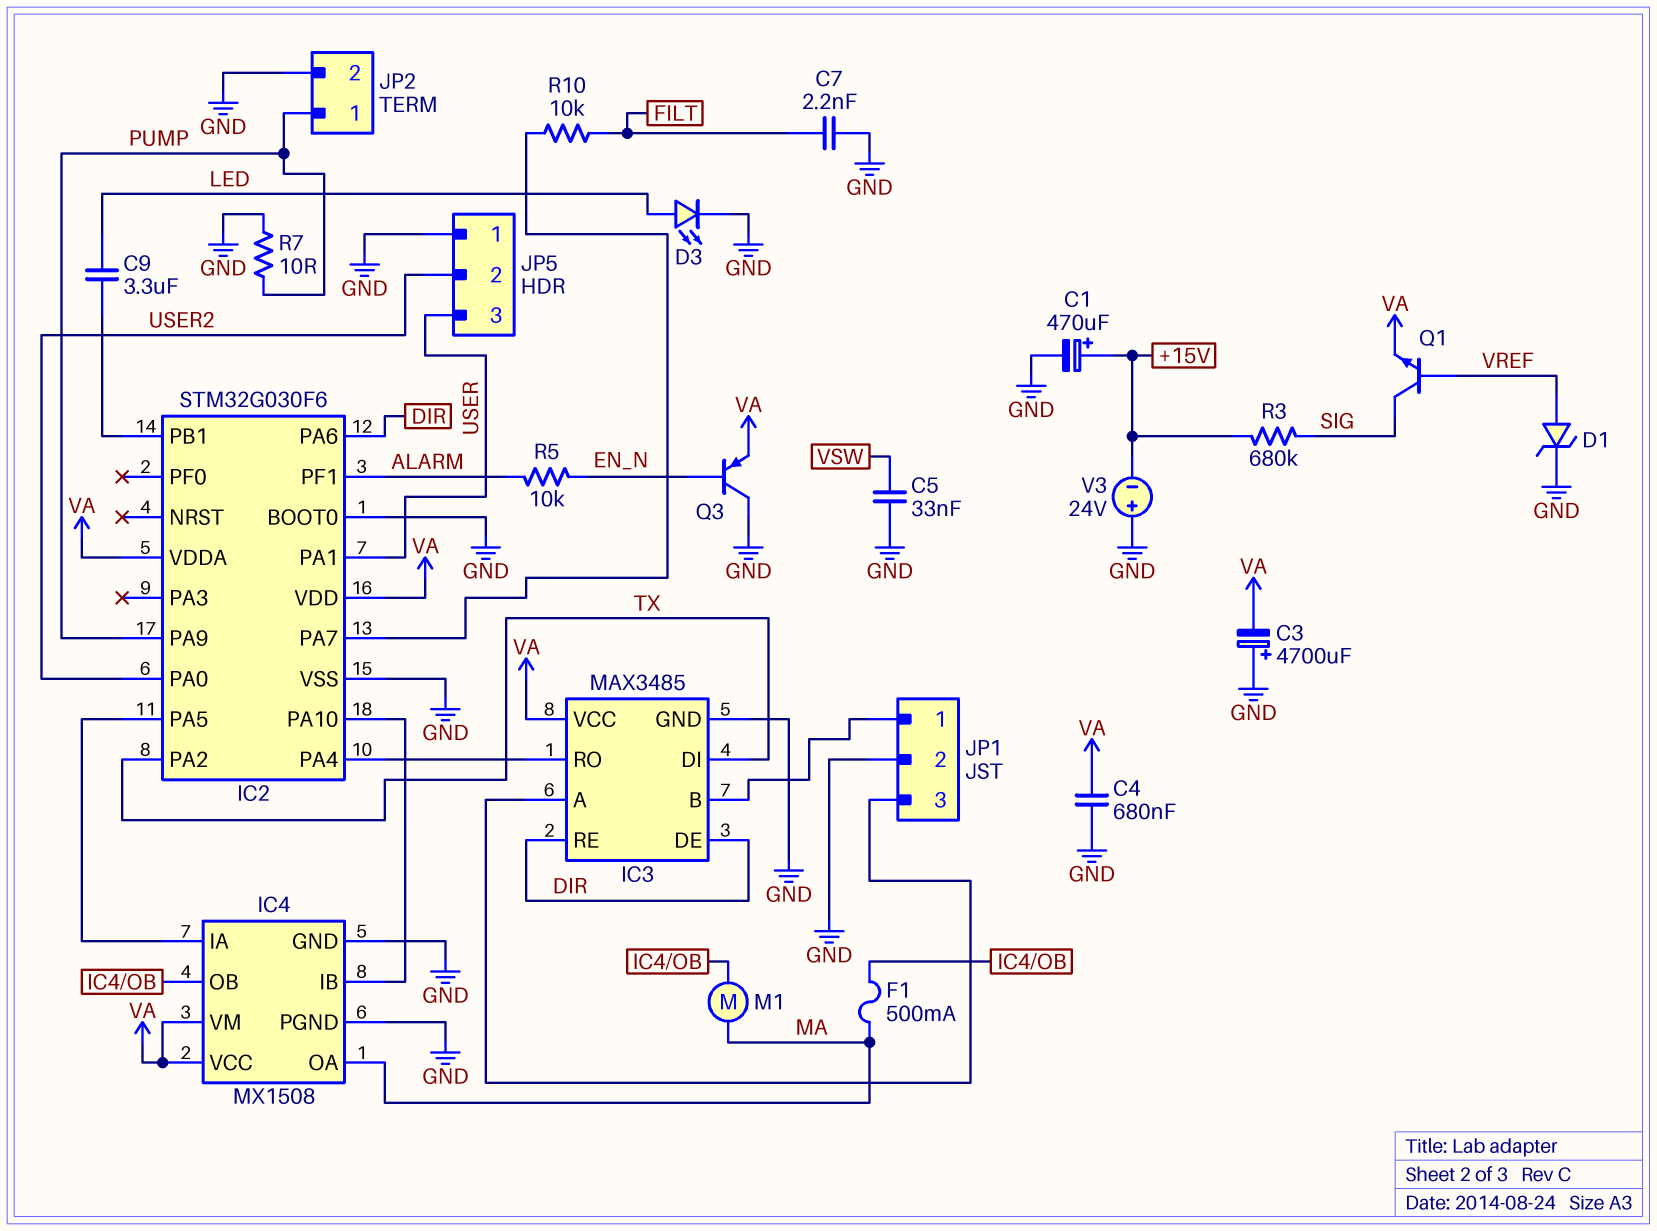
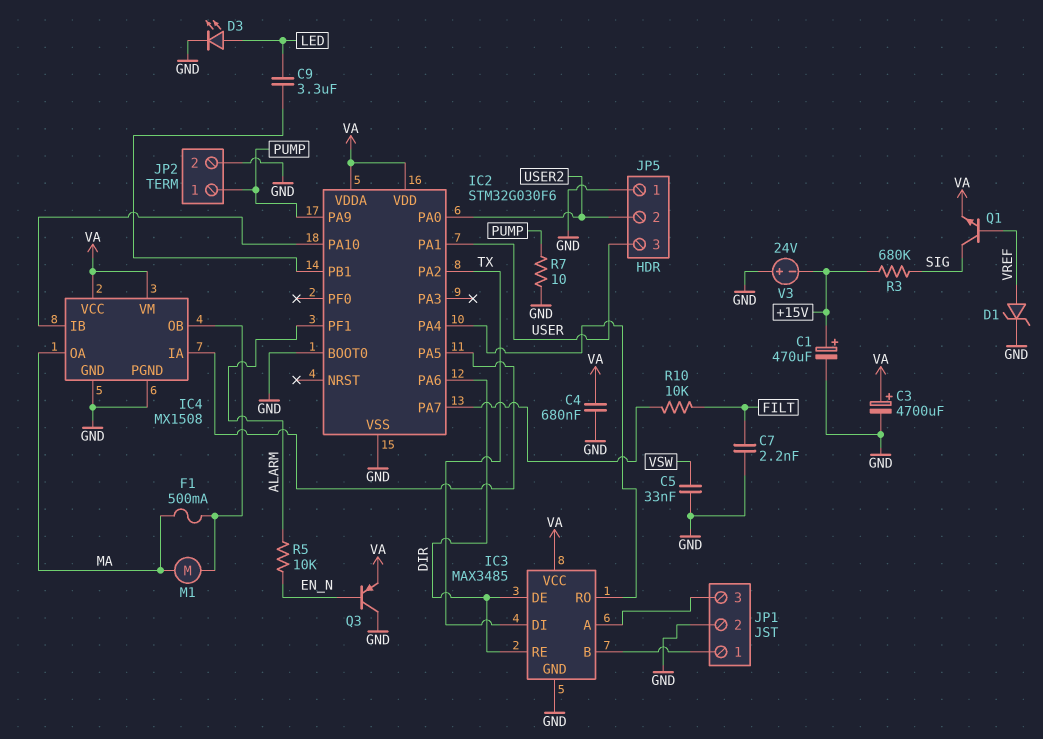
C3: 4700uF (plus GND, minus VA) -> 4700uF (plus VA, minus GND)

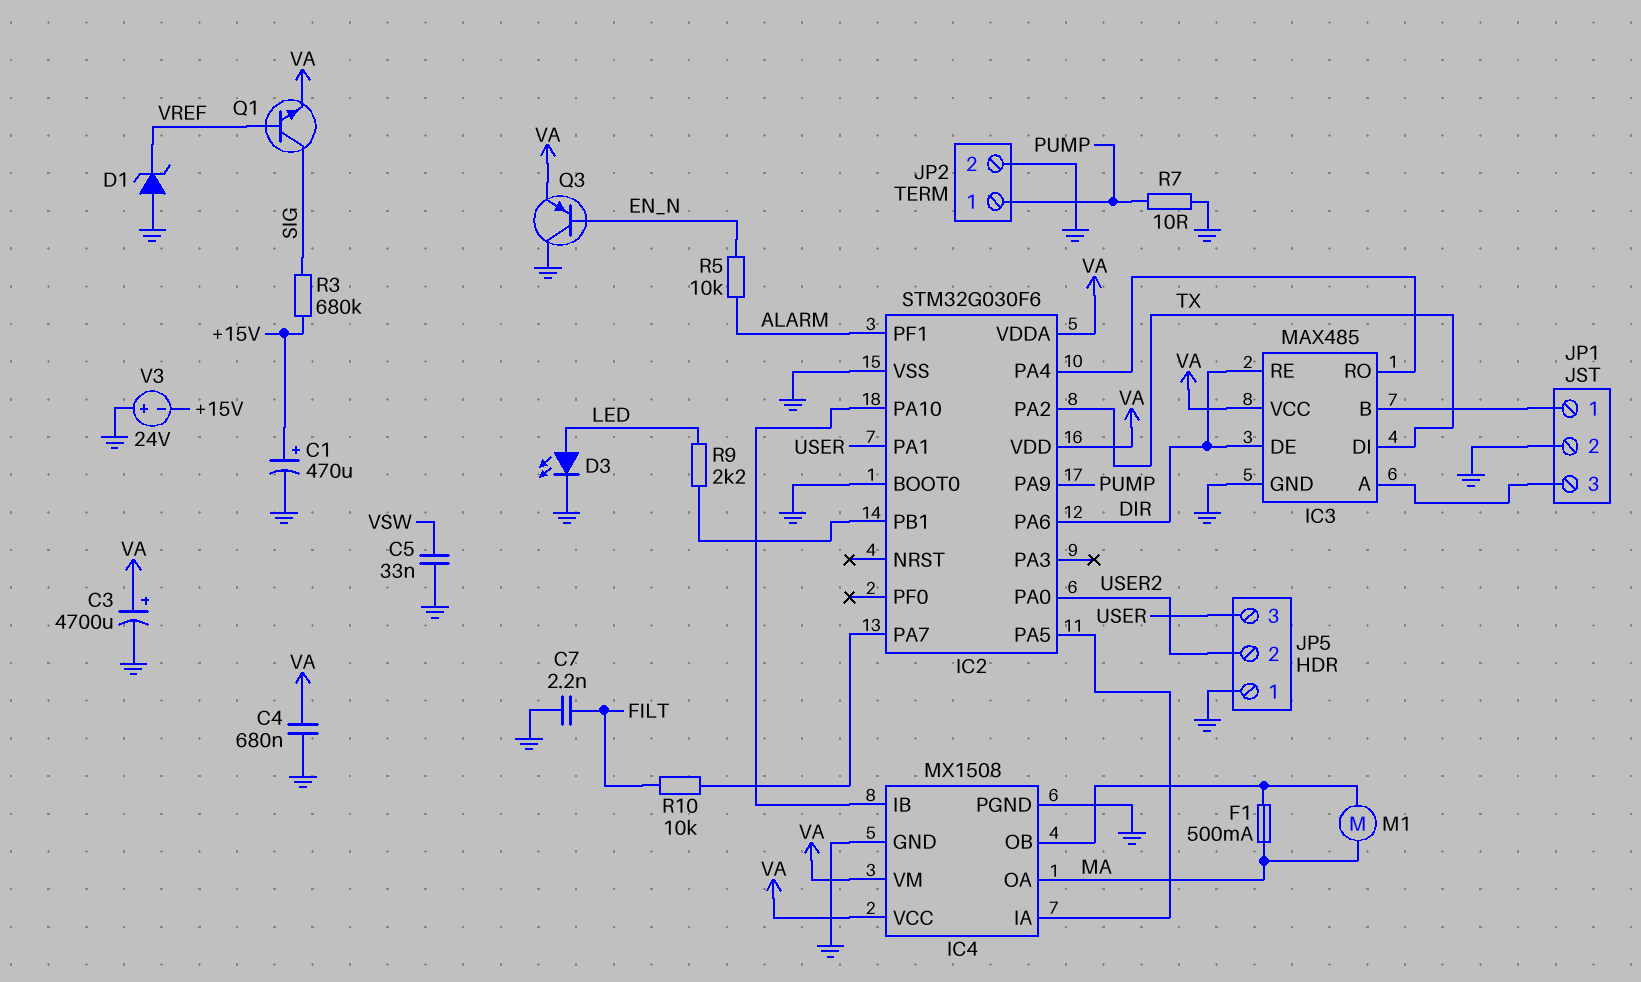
C9: 3.3uF (IC2/PB1, LED) -> none
D1: zener (A VREF, K GND) -> zener (A GND, K VREF)
IC3: MAX3485 -> MAX485
R9: none -> 2.2k (IC2/PB1, LED)

